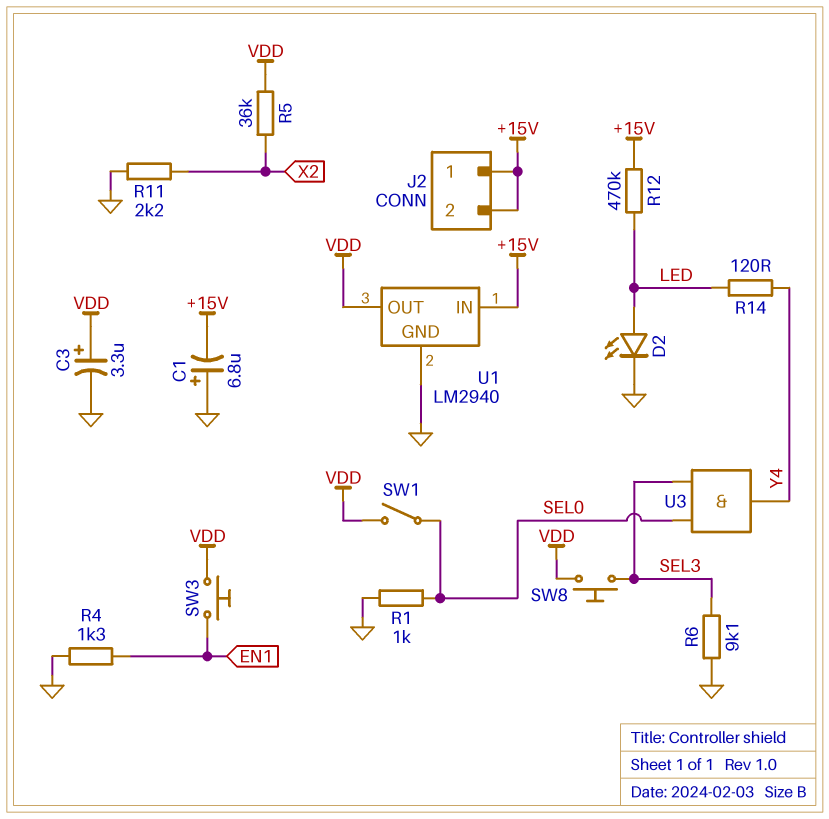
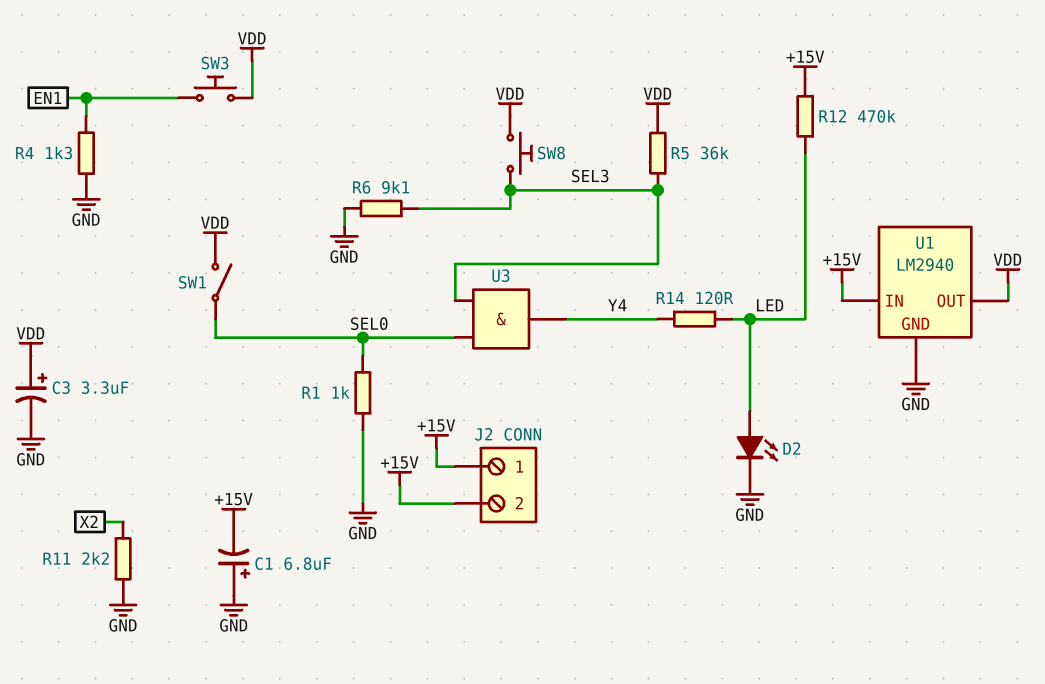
R5: 36k (VDD, X2) -> 36k (SEL3, VDD)

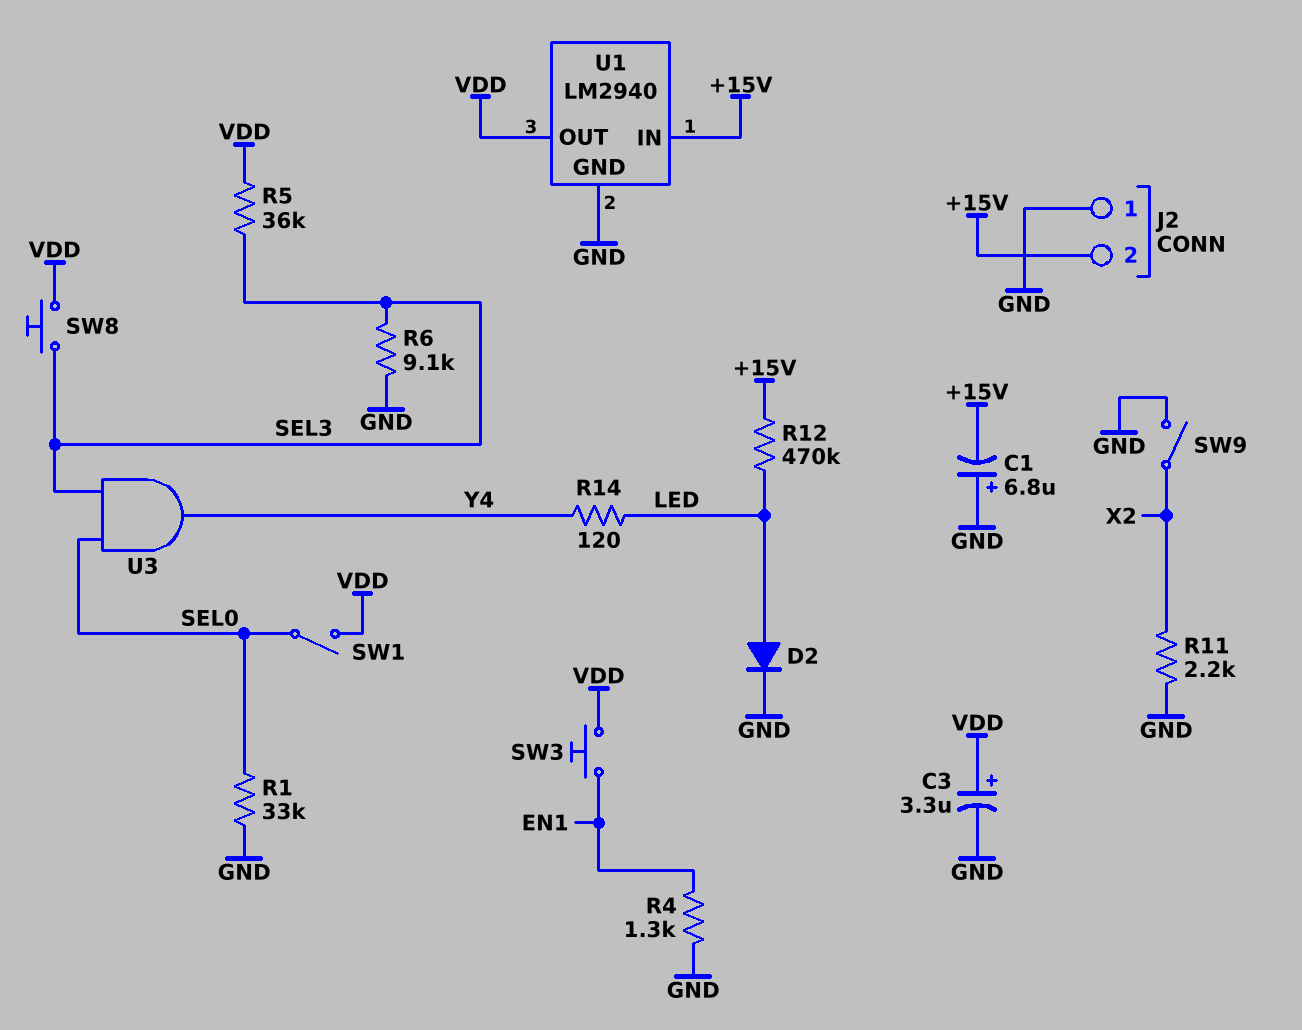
D2: LED (A LED, K GND) -> diode (A LED, K GND)
J2 pin 1: +15V -> GND
R1: 1k (GND, SEL0) -> 33k (GND, SEL0)
SW9: none -> switch (GND, X2)

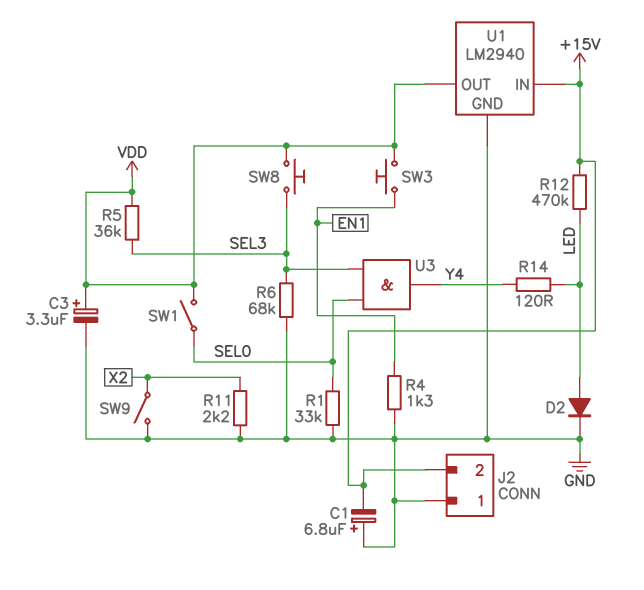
R6: 9.1k (GND, SEL3) -> 68k (GND, SEL3)

